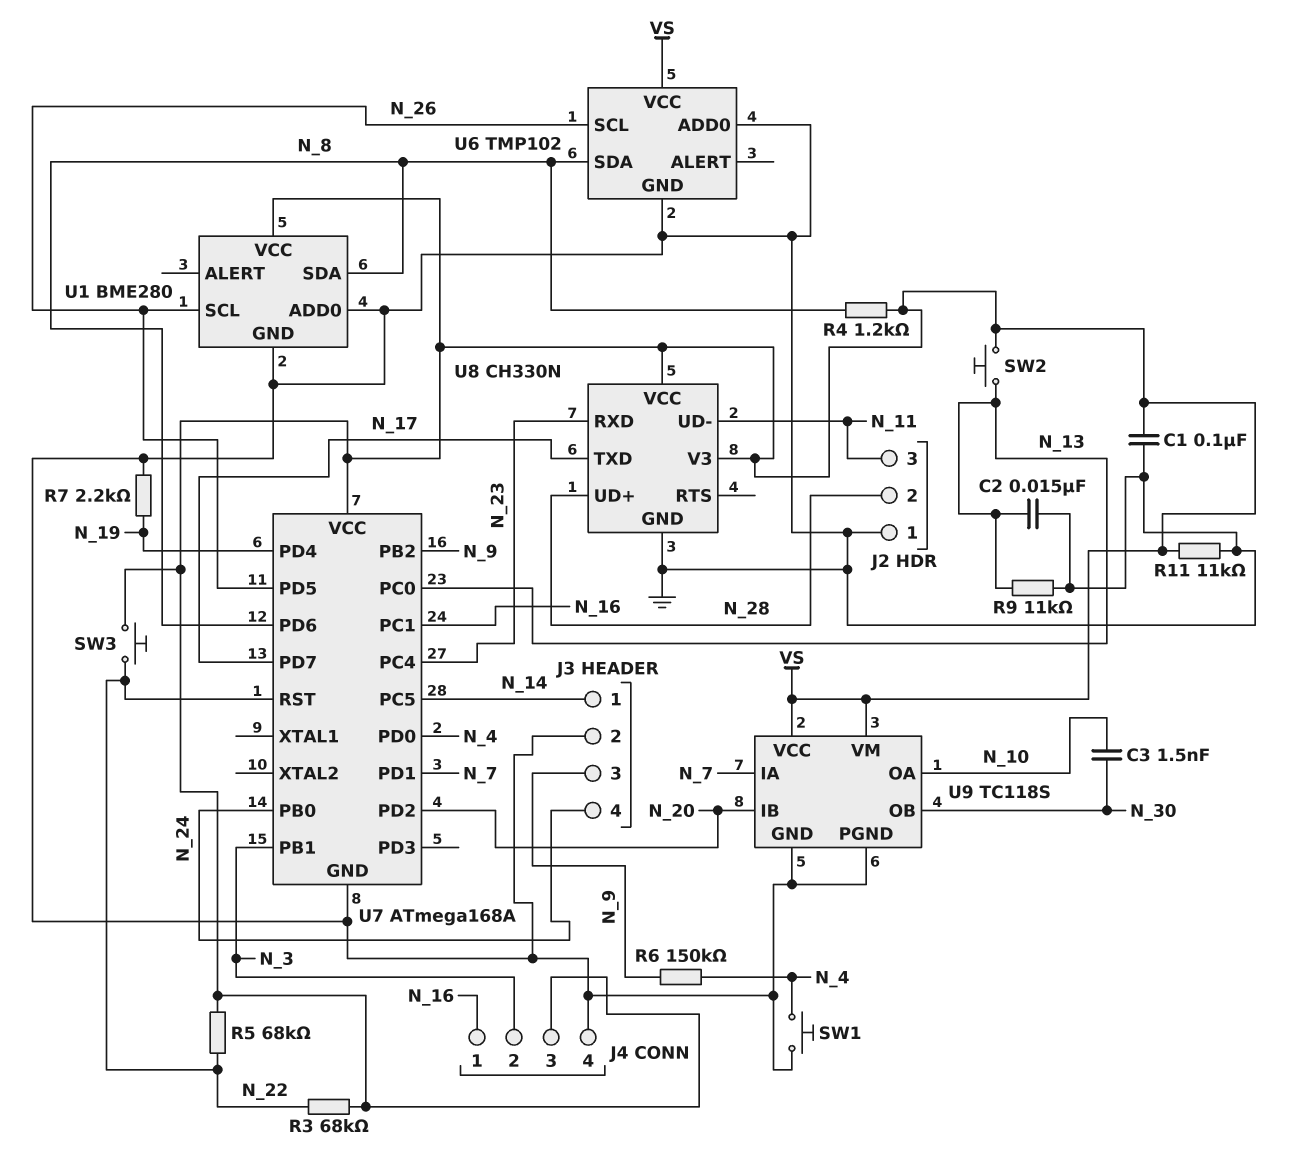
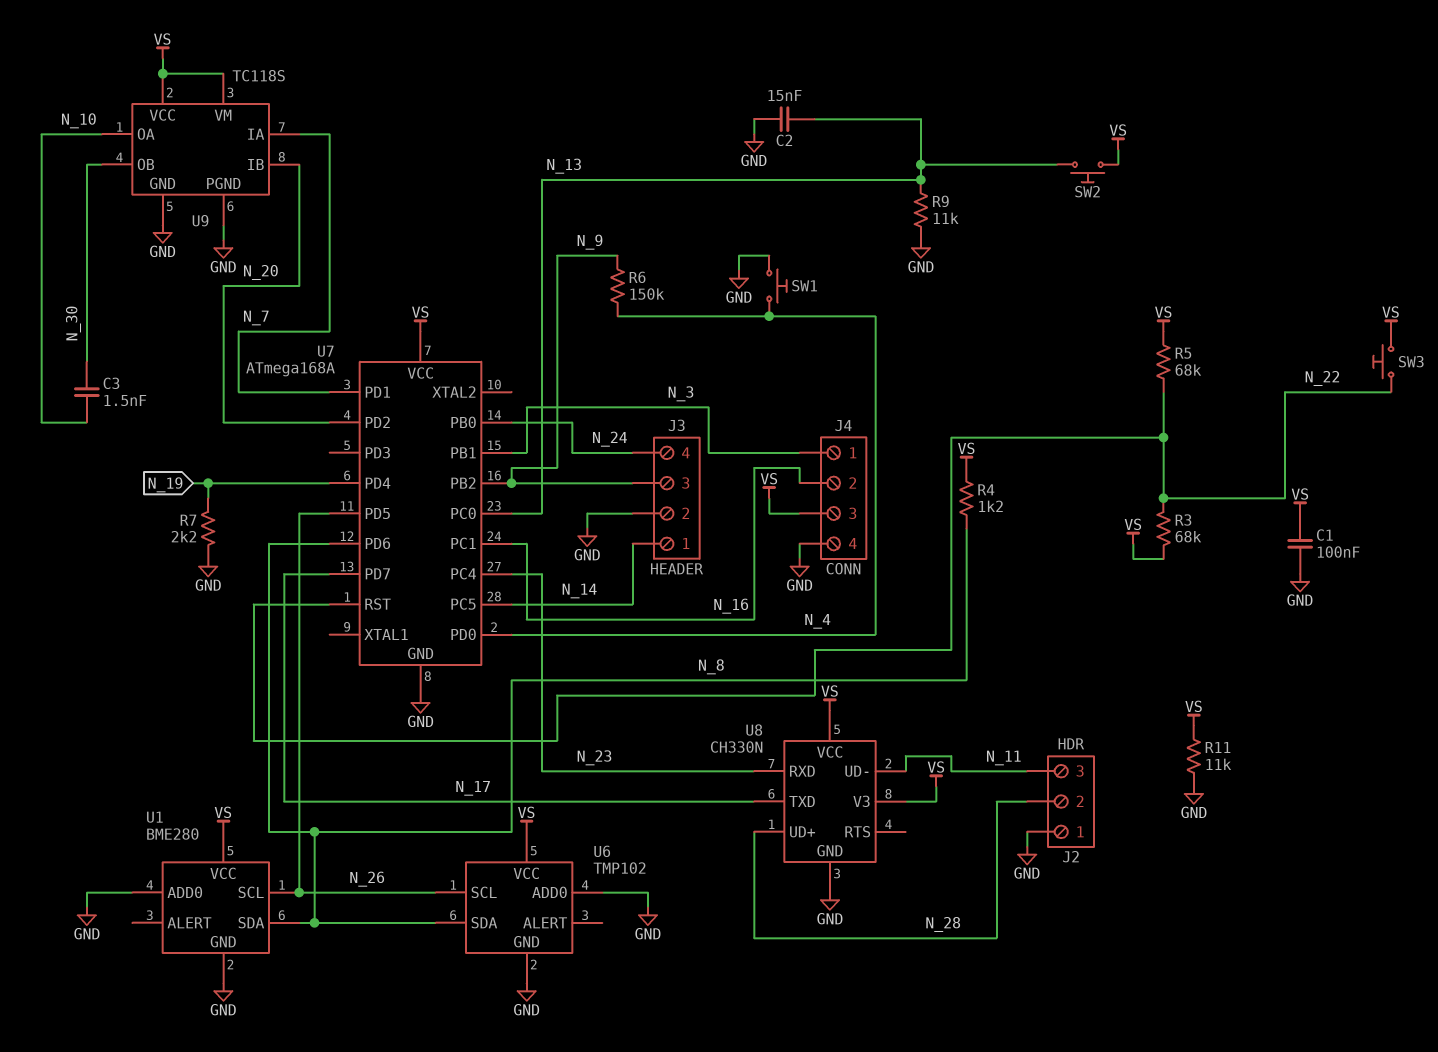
J4 pin 1: N_16 -> N_3
J4 pin 2: N_3 -> N_16

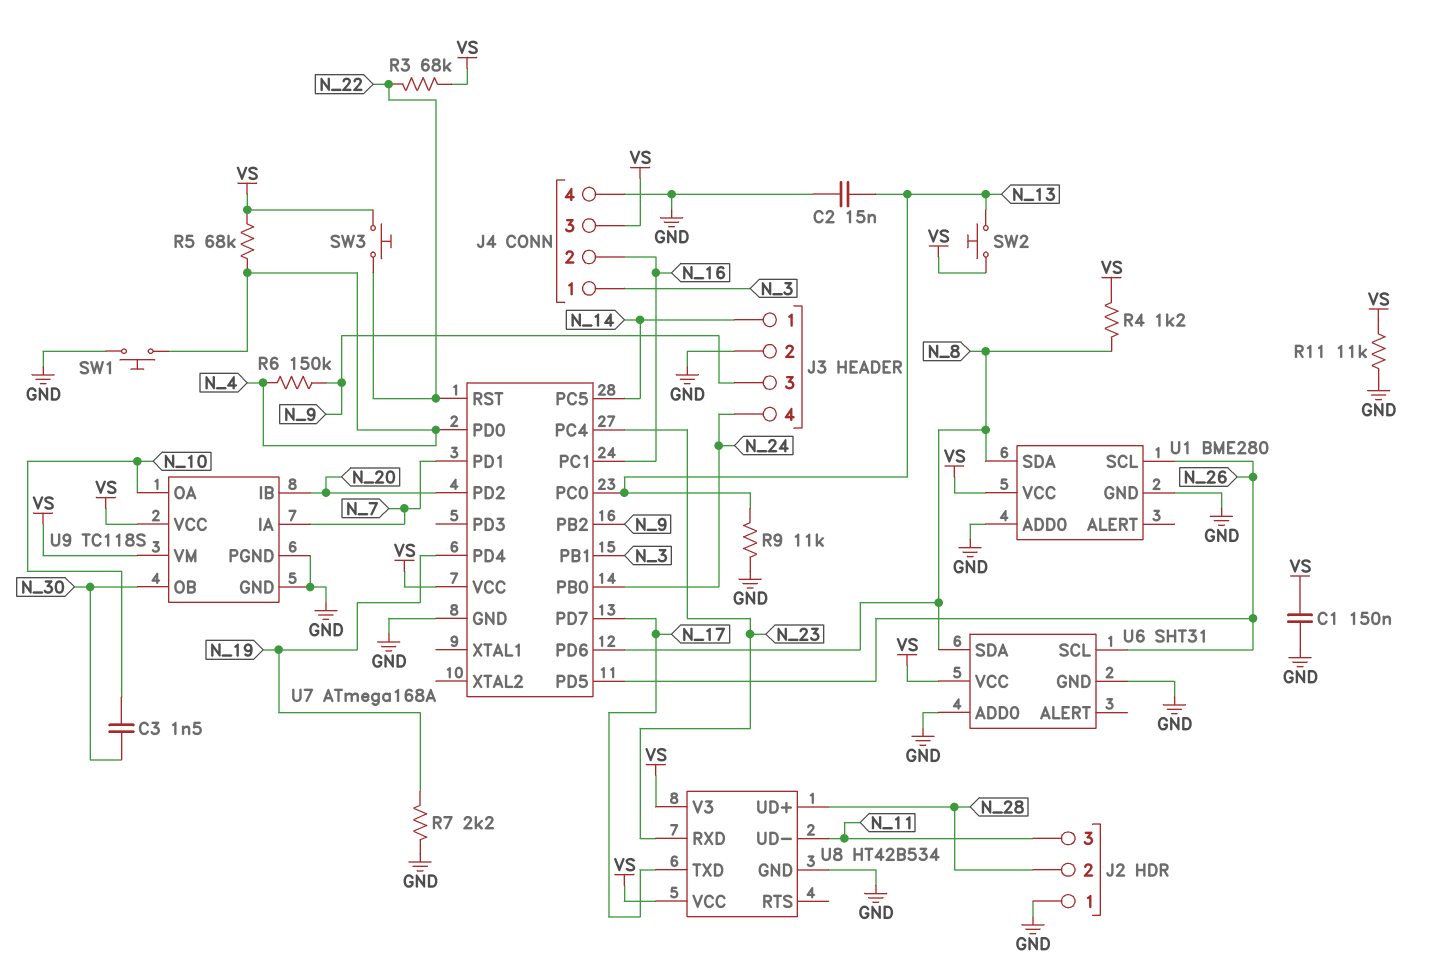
C1: 100nF (GND, VS) -> 150nF (GND, VS)
R5: 68k (N_22, VS) -> 68k (N_4, VS)
U6: TMP102 -> SHT31
U8: CH330N -> HT42B534

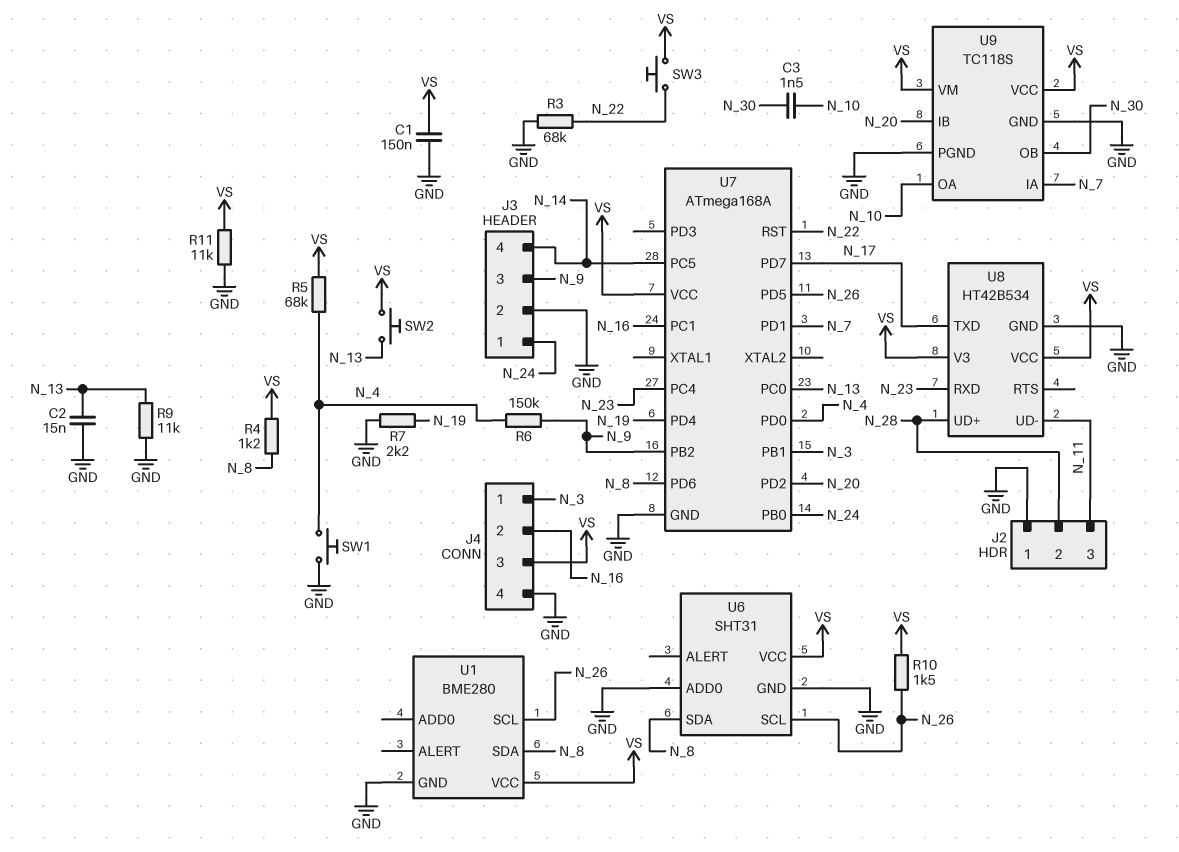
J3 pin 1: N_14 -> N_24
J3 pin 4: N_24 -> N_14
R3: 68k (N_22, VS) -> 68k (GND, N_22)
R10: none -> 1.5k (N_26, VS)
U1 pin ADD0: GND -> none

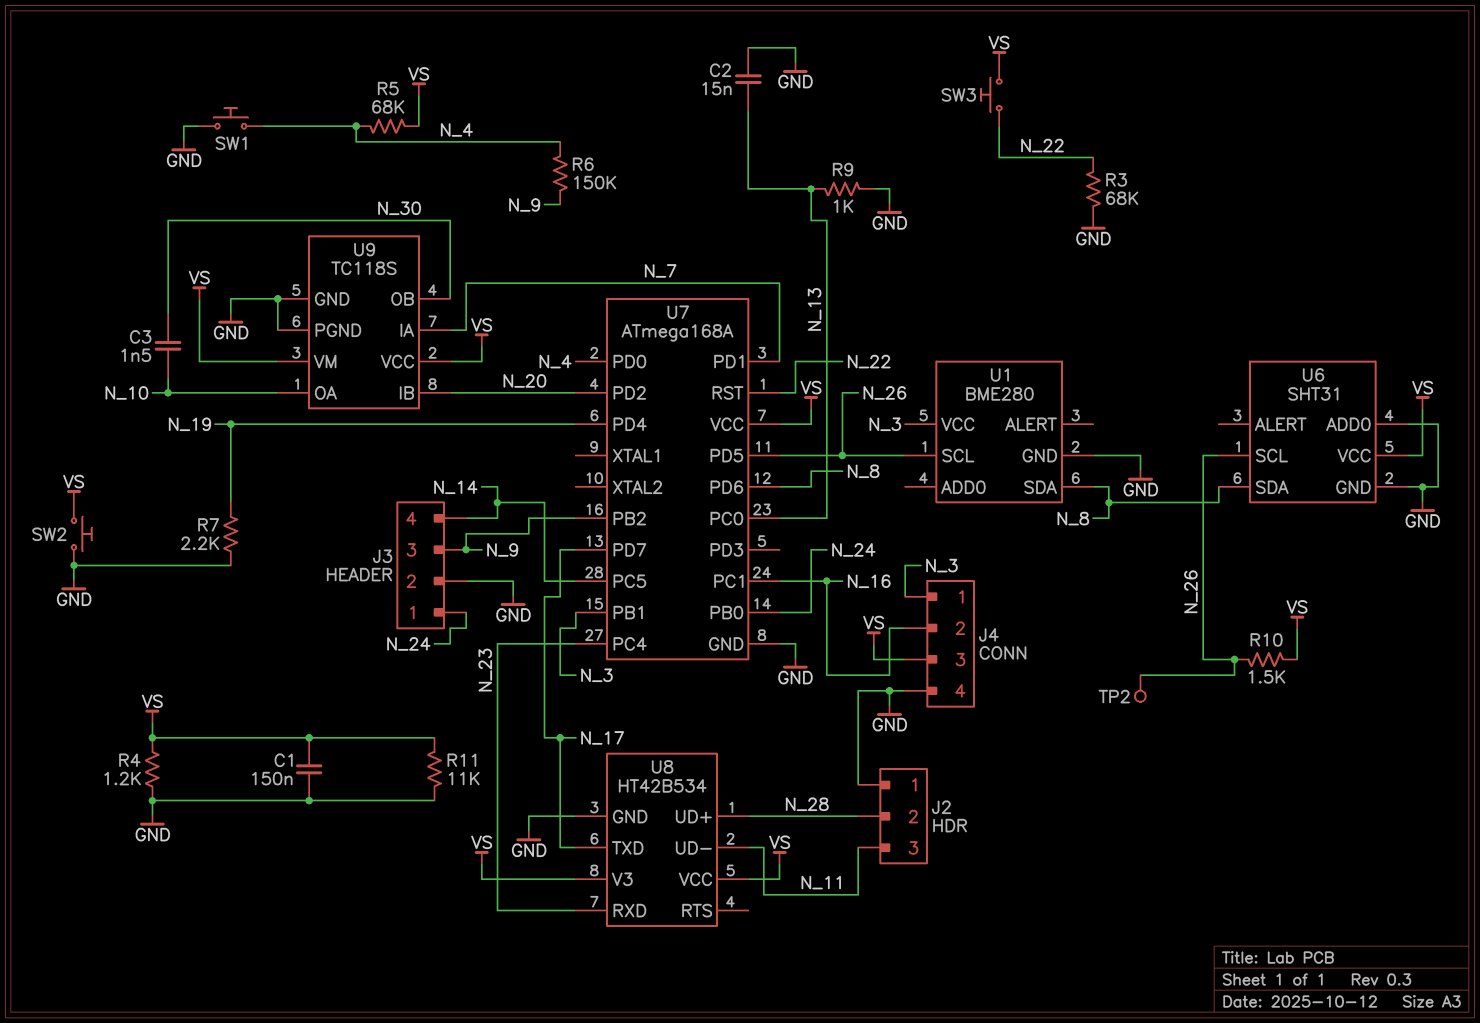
R4: 1.2k (N_8, VS) -> 1.2k (GND, VS)
R9: 11k (GND, N_13) -> 1k (GND, N_13)
SW2: button (N_13, VS) -> button (GND, VS)
TP2: none -> test point (N_26)
U1 pin VCC: VS -> N_3

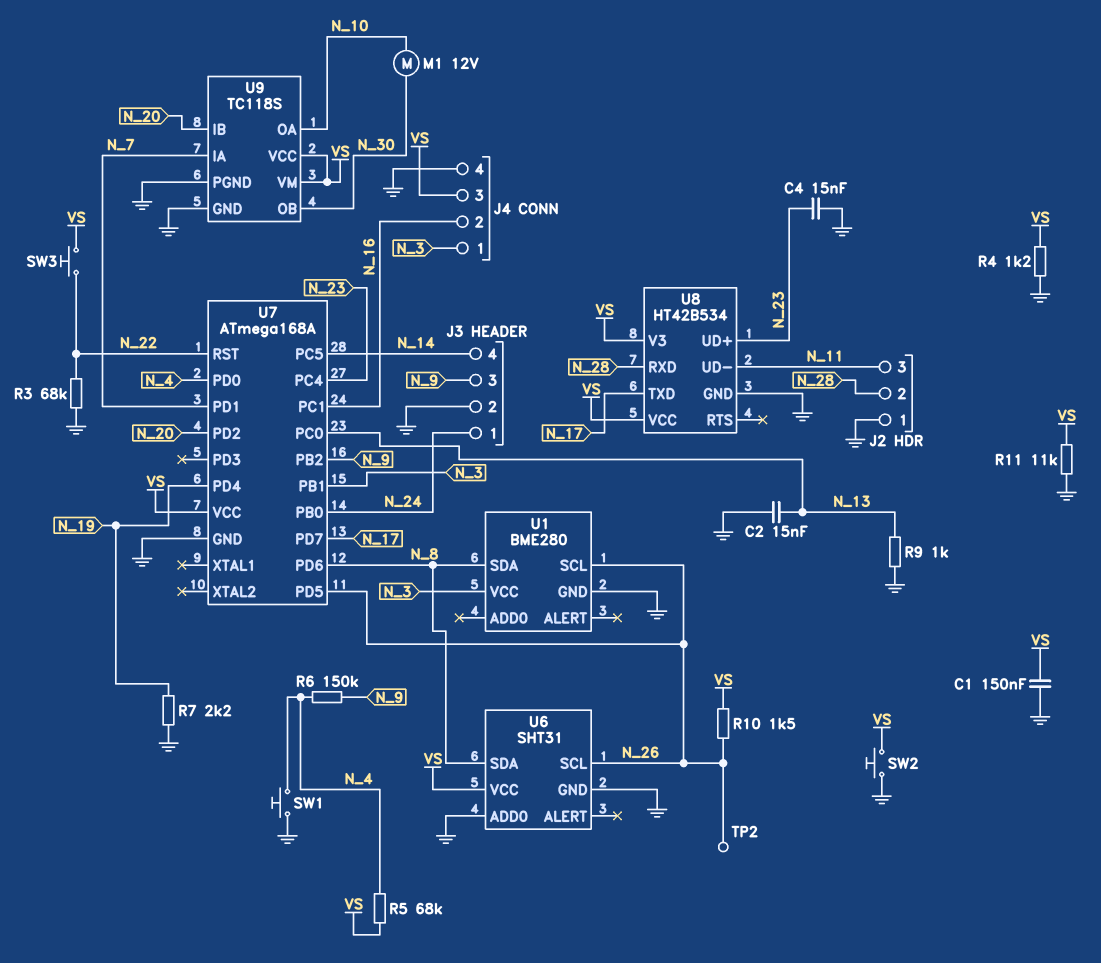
C3: 1.5nF (N_10, N_30) -> none
C4: none -> 15nF (GND, N_23)
M1: none -> motor 12V (N_10, N_30)
U8 pin RXD: N_23 -> N_28
U8 pin UD+: N_28 -> N_23

